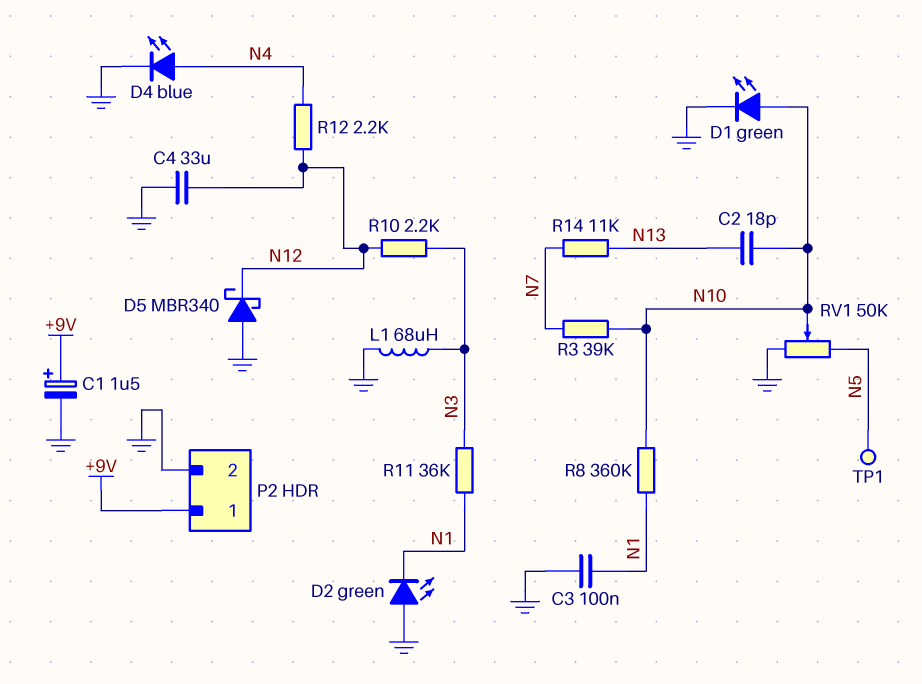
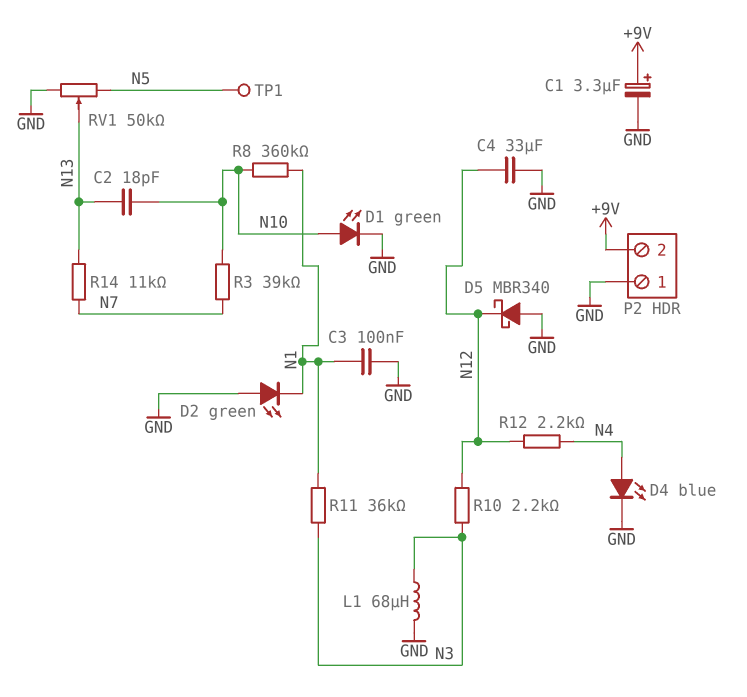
C1: 1.5uF (plus +9V, minus GND) -> 3.3uF (plus +9V, minus GND)
P2 pin 1: +9V -> GND
P2 pin 2: GND -> +9V
RV1: 50k (GND, N5, wiper N10) -> 50k (GND, N5, wiper N13)

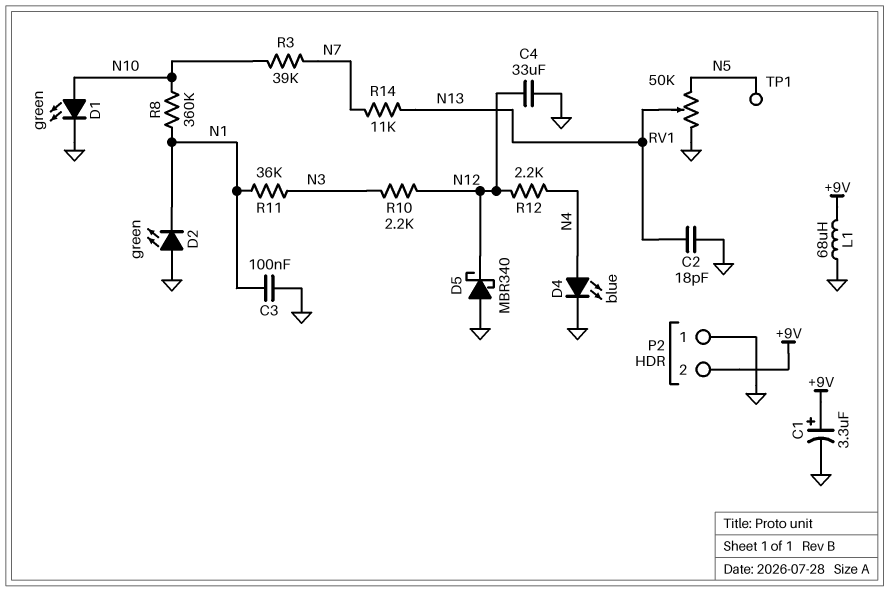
C2: 18pF (N10, N13) -> 18pF (GND, N13)
L1: 68uH (GND, N3) -> 68uH (+9V, GND)

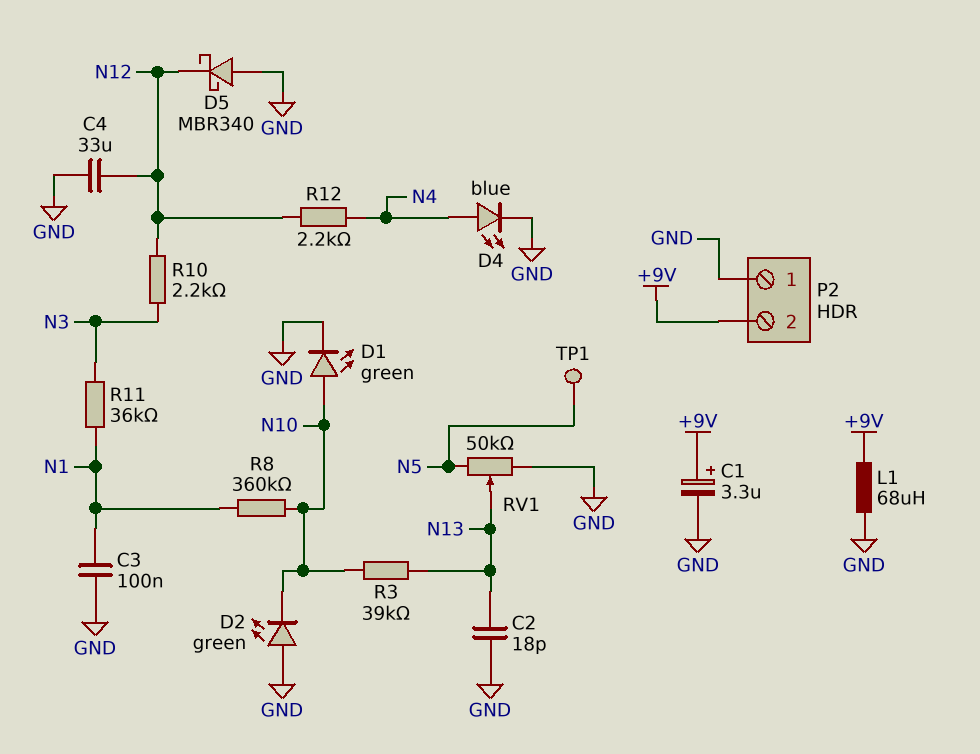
D2: LED green (A GND, K N1) -> LED green (A GND, K N10)
R3: 39k (N7, N10) -> 39k (N10, N13)
R14: 11k (N7, N13) -> none

